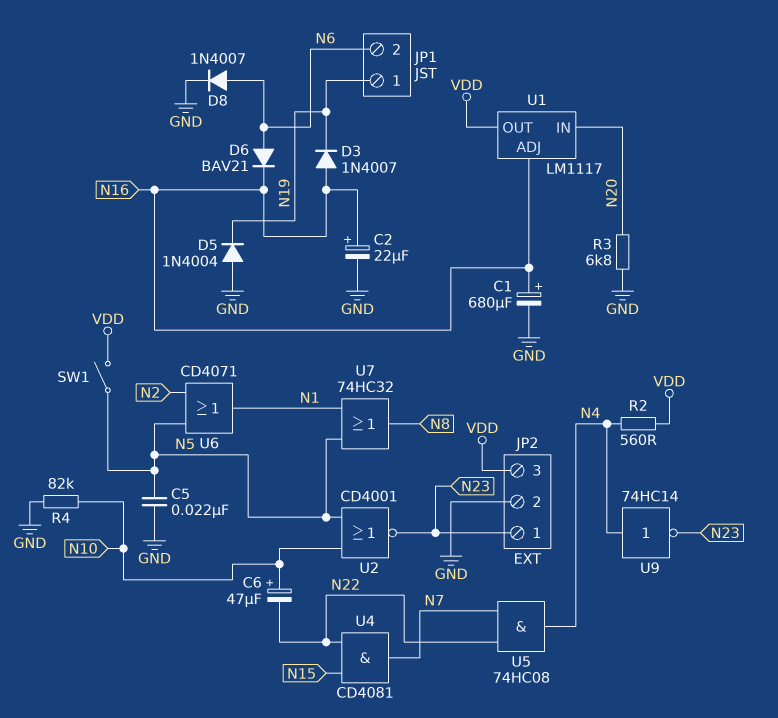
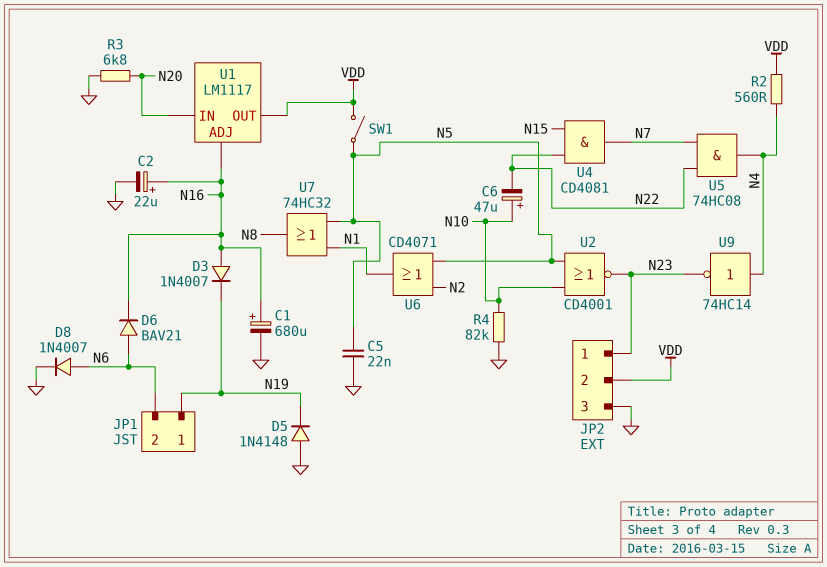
D5: diode 1N4004 (A GND, K N19) -> diode 1N4148 (A GND, K N19)
JP2 pin 2: GND -> VDD
JP2 pin 3: VDD -> GND

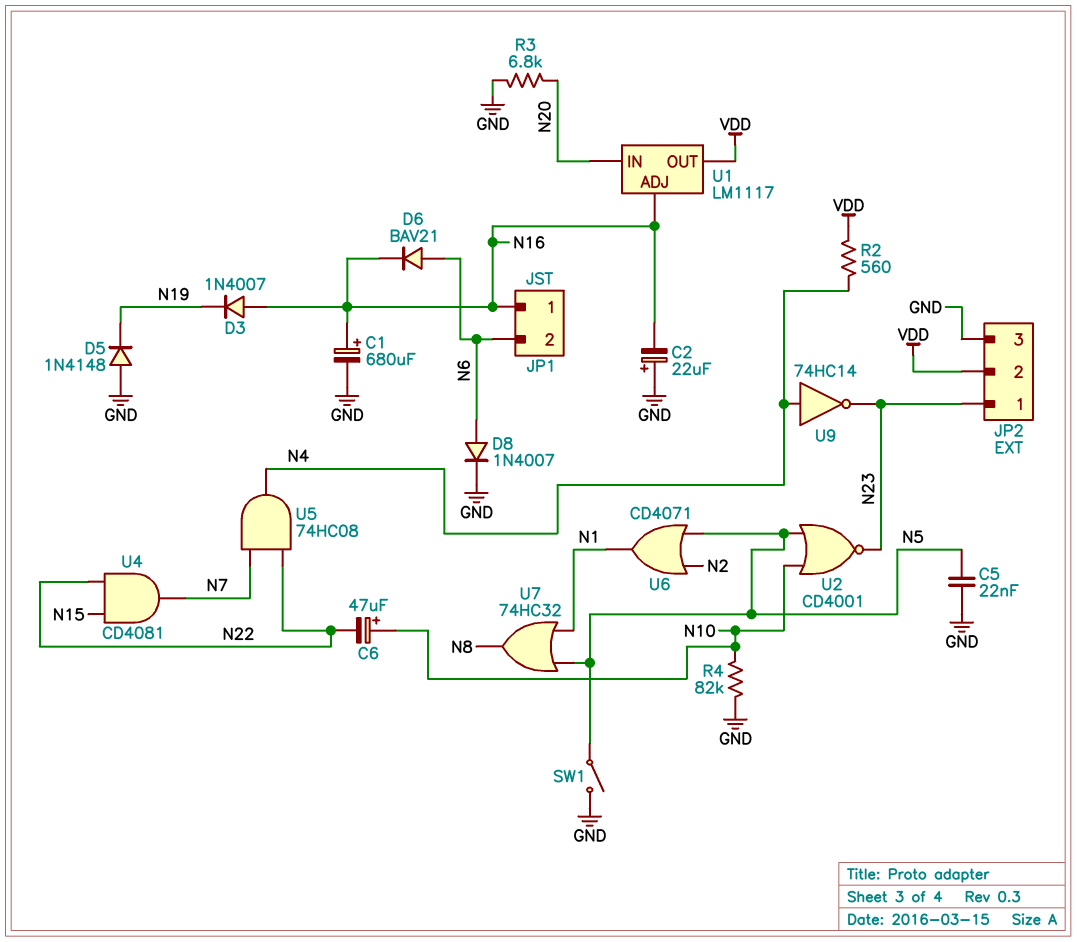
C2: 22uF (plus N16, minus GND) -> 22uF (plus GND, minus N16)
JP1 pin 1: N19 -> N16
SW1: switch (N5, VDD) -> switch (GND, N5)

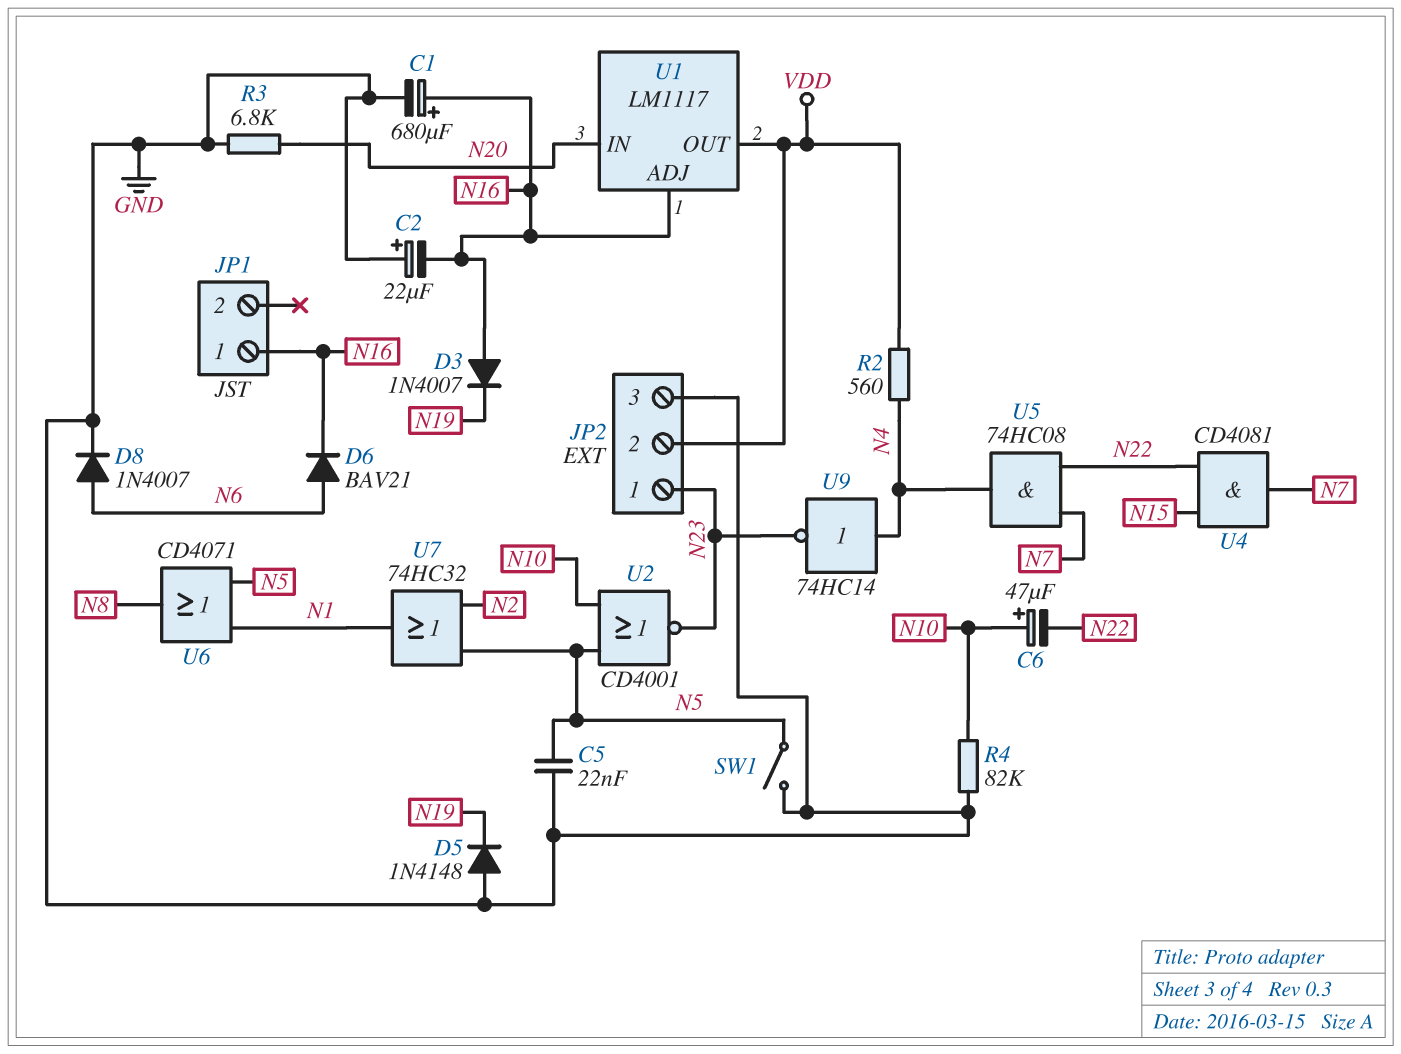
JP1 pin 2: N6 -> none
U6: OR CD4071 (in N2, in N5, out N1) -> OR CD4071 (in N1, in N5, out N8)
U7: OR 74HC32 (in N1, in N5, out N8) -> OR 74HC32 (in N2, in N5, out N1)

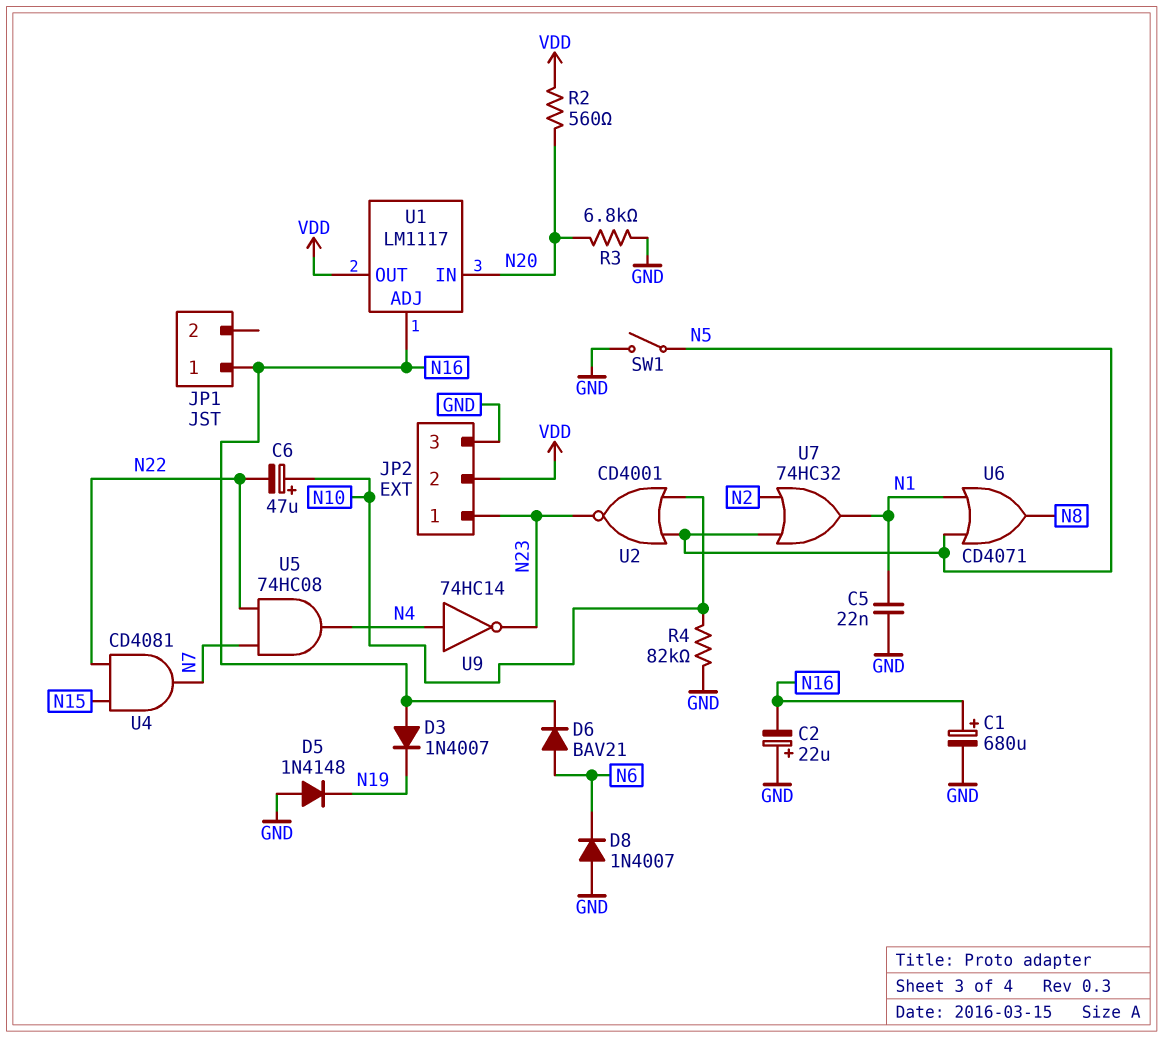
C5: 22nF (GND, N5) -> 22nF (GND, N1)
D8: diode 1N4007 (A N6, K GND) -> diode 1N4007 (A GND, K N6)
R2: 560 (N4, VDD) -> 560 (N20, VDD)

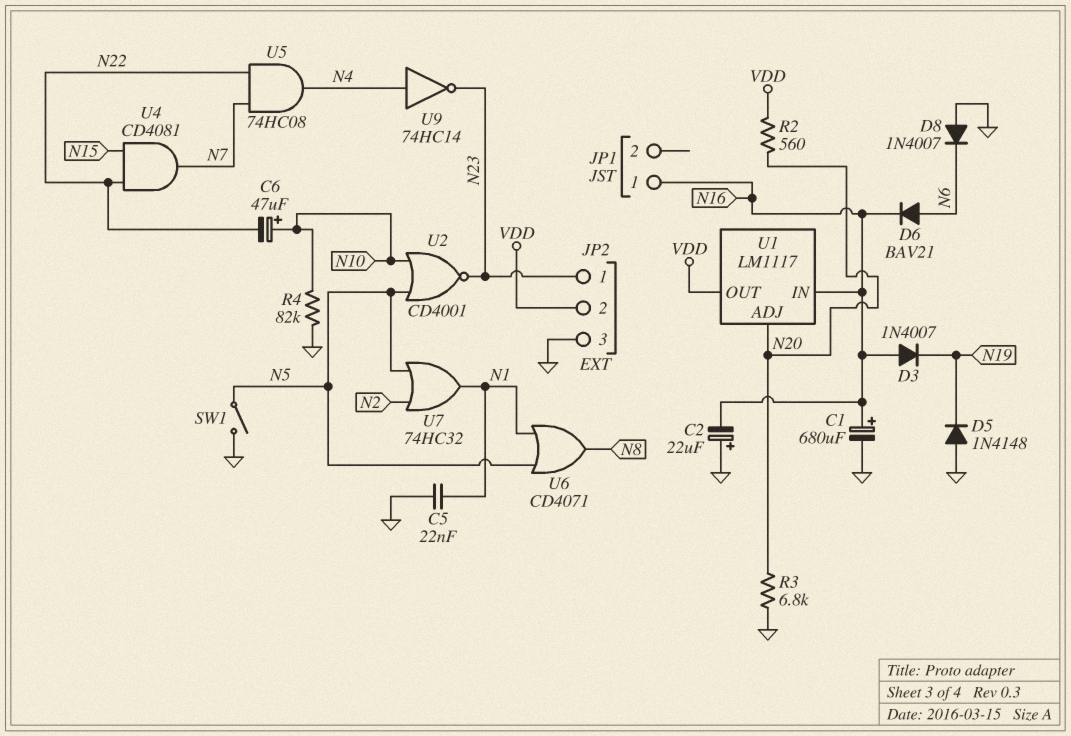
U1 pin ADJ: N16 -> N20
U1 pin IN: N20 -> N16

